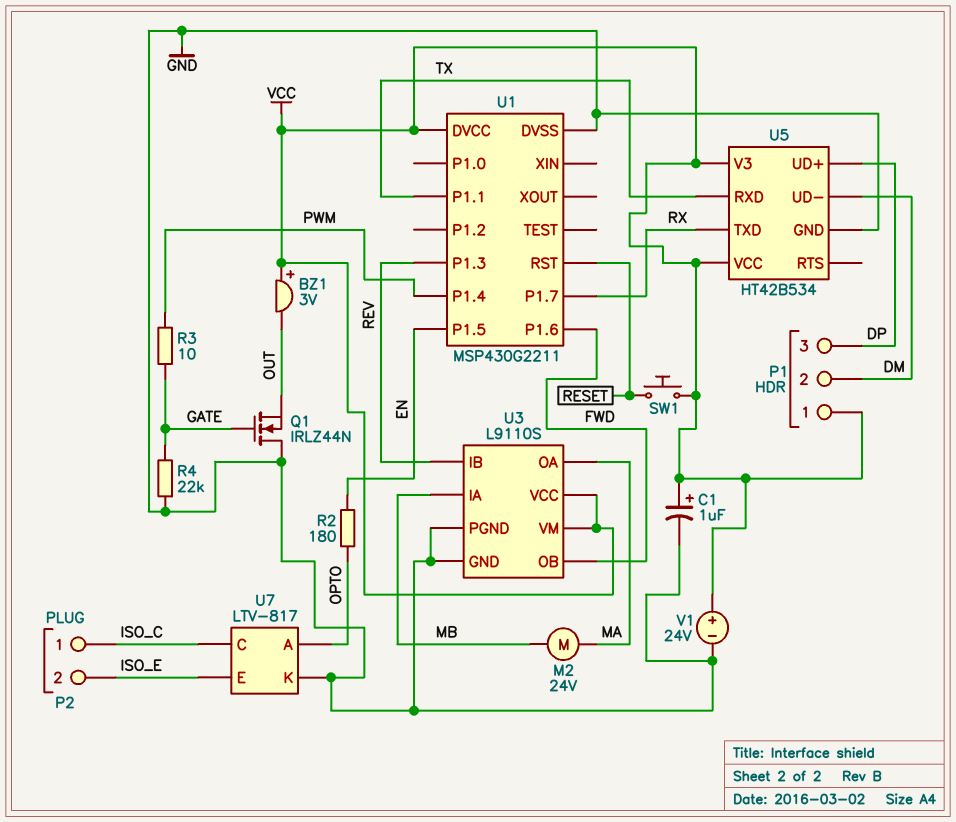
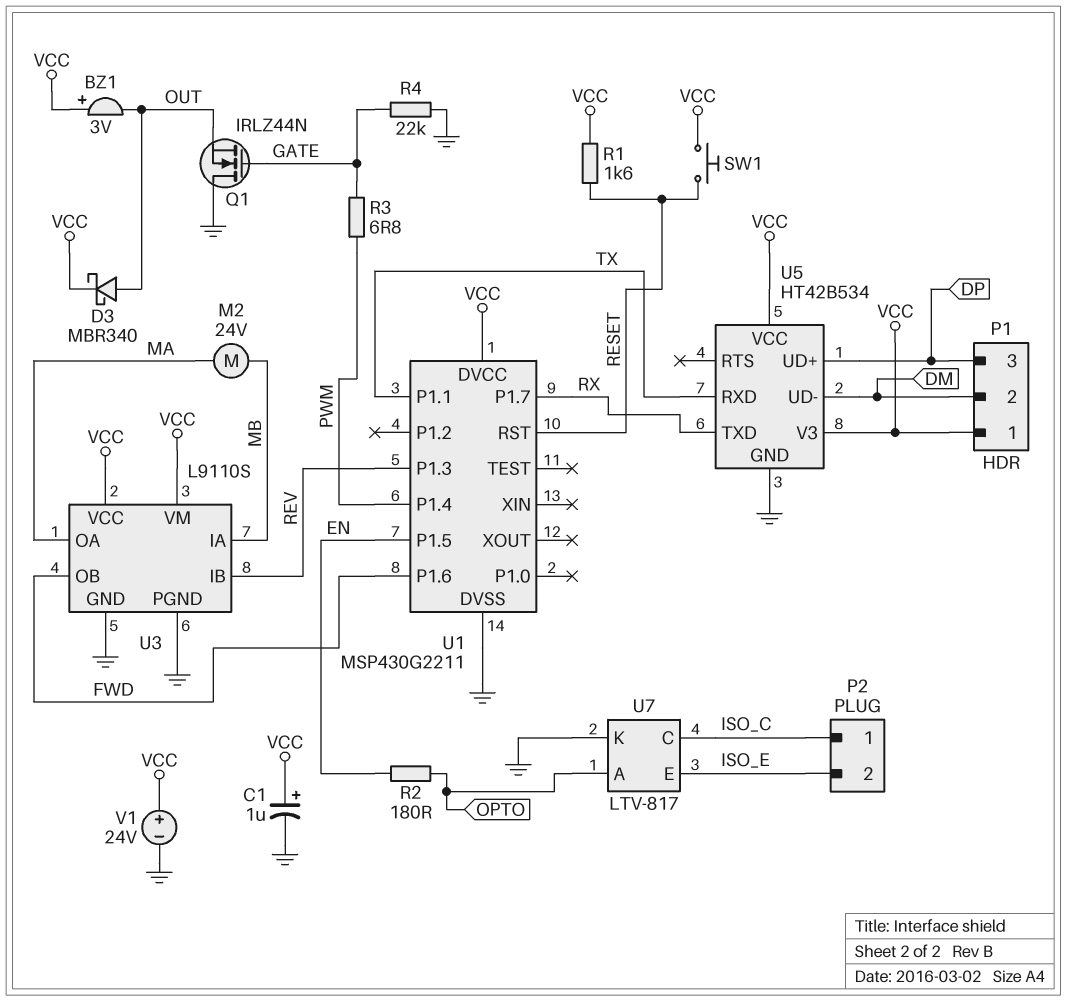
D3: none -> schottky MBR340 (A OUT, K VCC)
R1: none -> 1.6k (RESET, VCC)
R3: 10 (GATE, PWM) -> 6.8 (GATE, PWM)

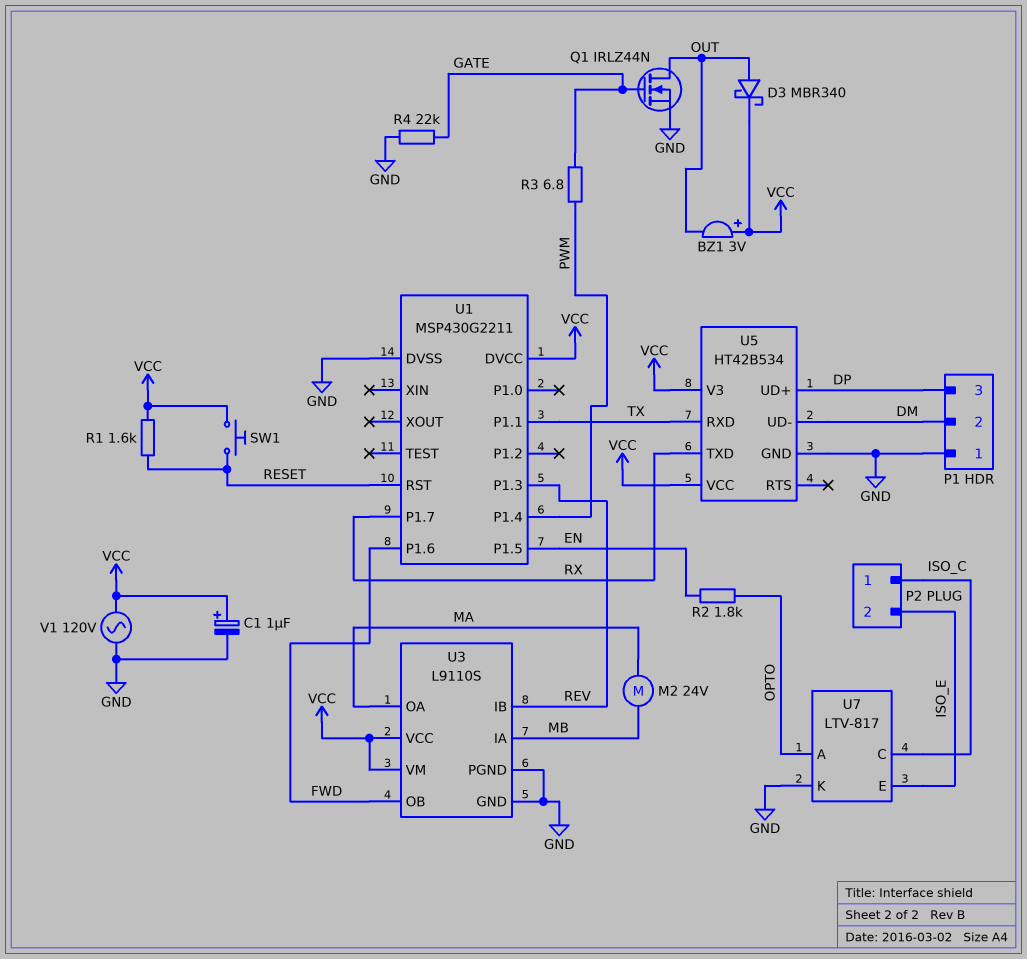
P1 pin 1: VCC -> GND
Q1: NMOS IRLZ44N (G GATE, D GND, S OUT) -> NMOS IRLZ44N (G GATE, D OUT, S GND)
R2: 180 (EN, OPTO) -> 1.8k (EN, OPTO)
V1: 24V (plus VCC, minus GND) -> AC 120V (GND, VCC)

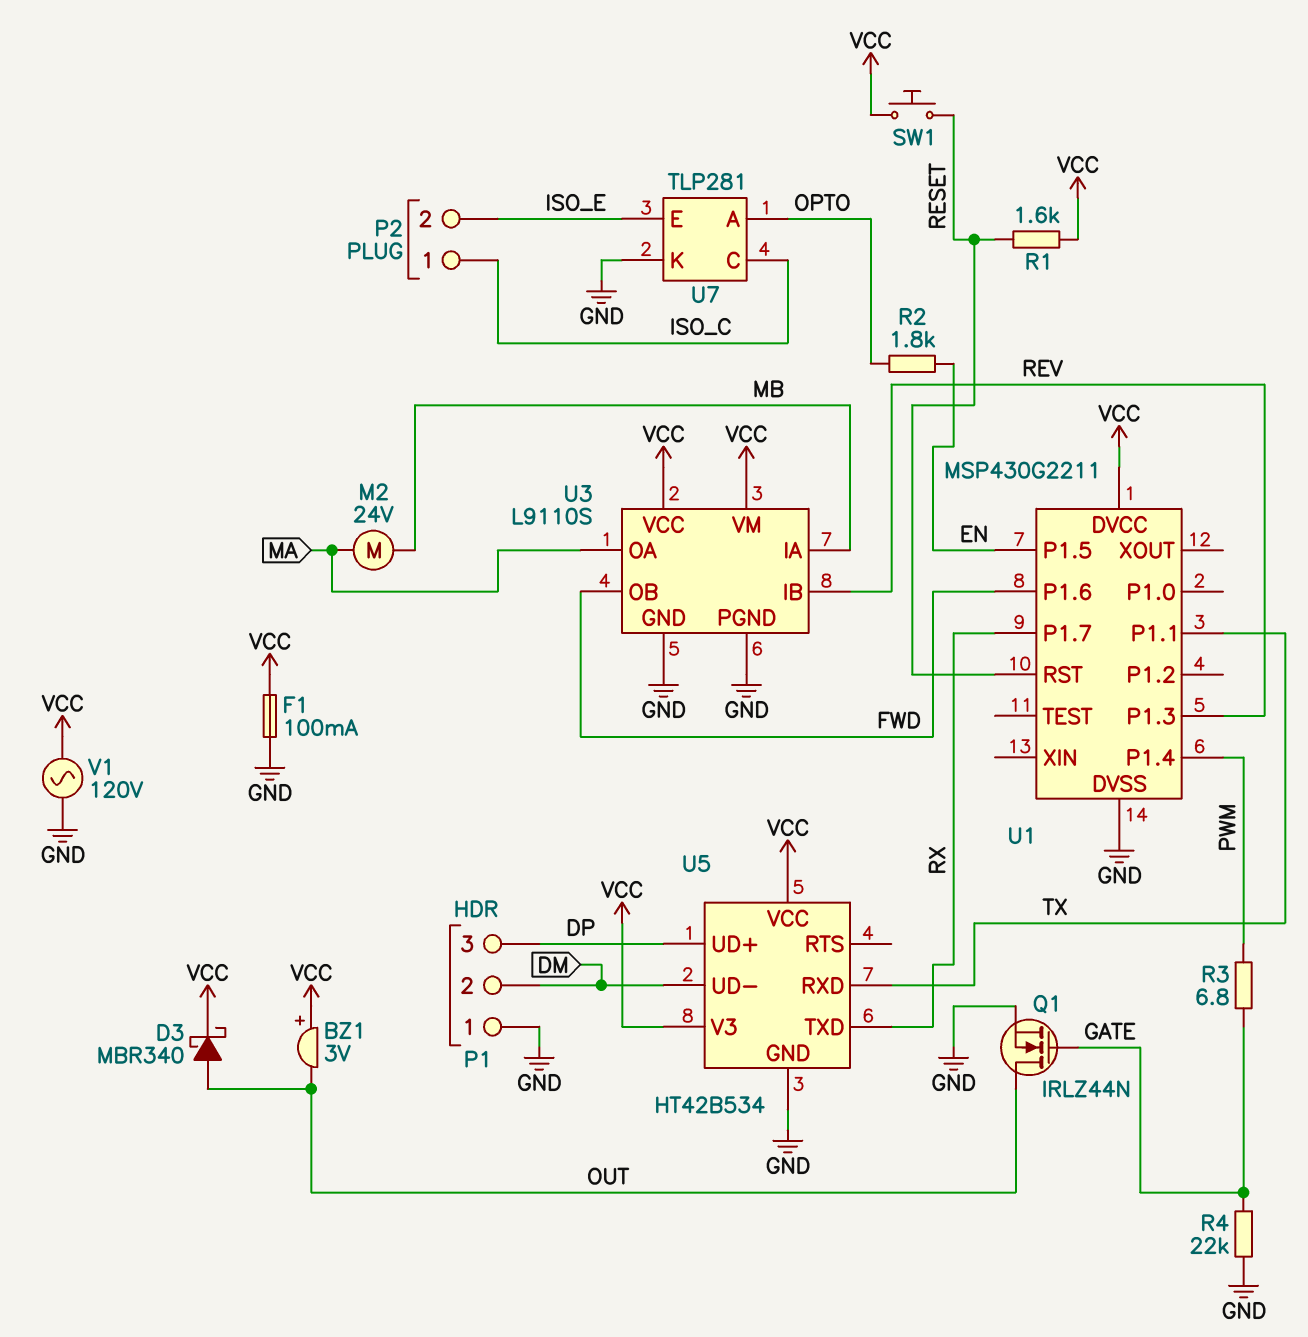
C1: 1uF (plus VCC, minus GND) -> none
F1: none -> 100mA (GND, VCC)
U7: LTV-817 -> TLP281

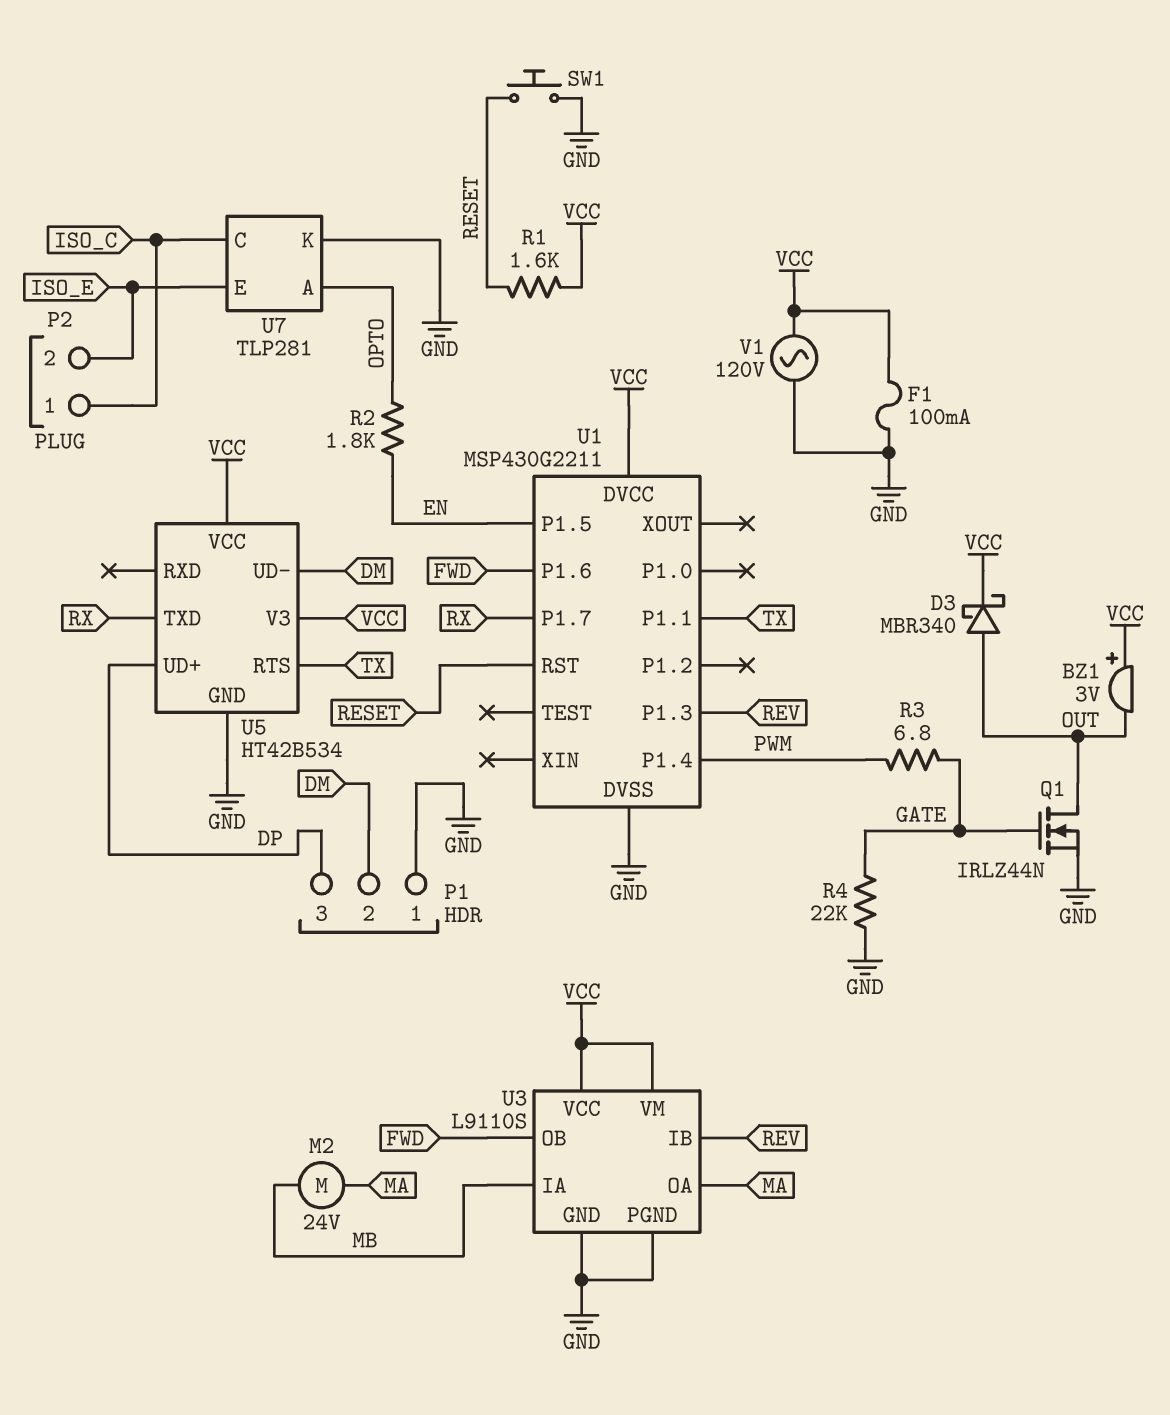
SW1: button (RESET, VCC) -> button (GND, RESET)
U5 pin RTS: none -> TX
U5 pin RXD: TX -> none

